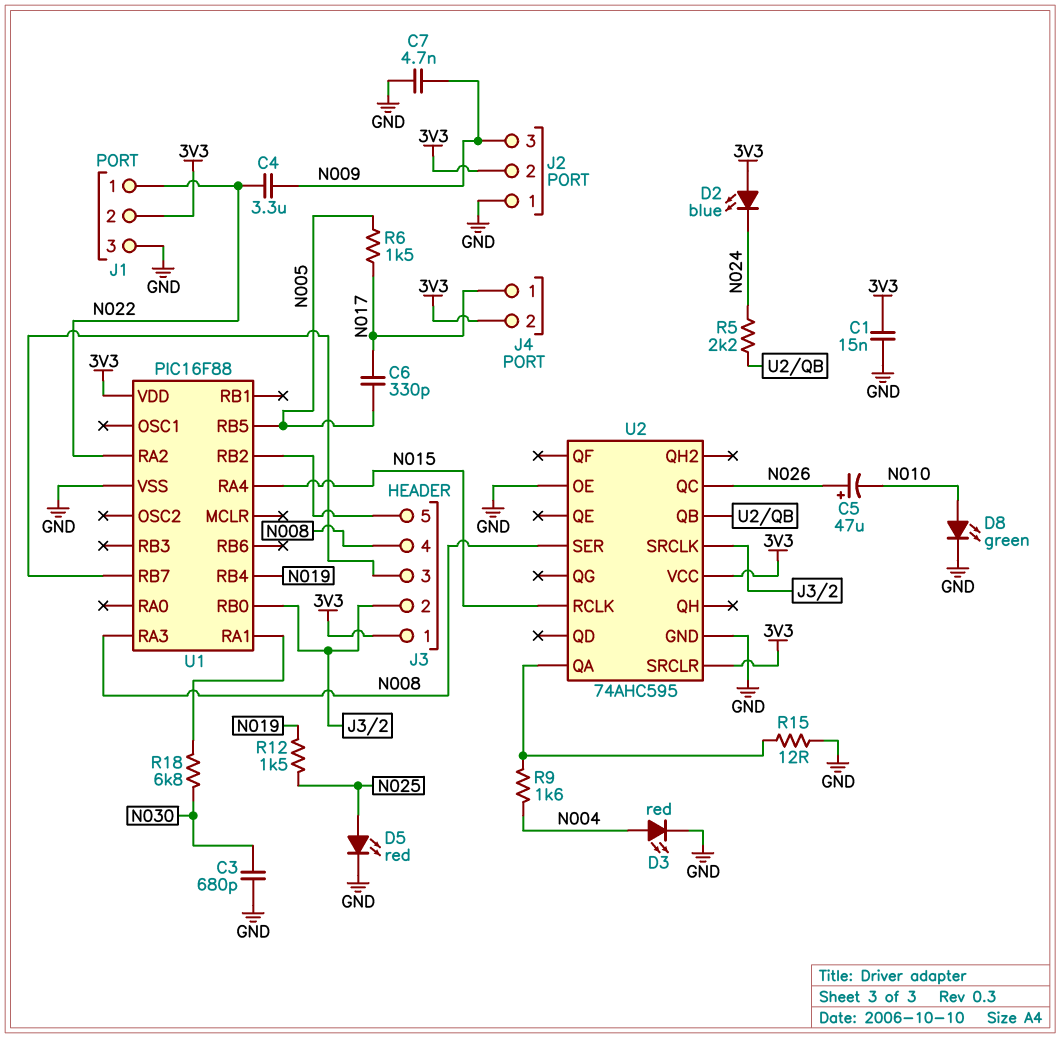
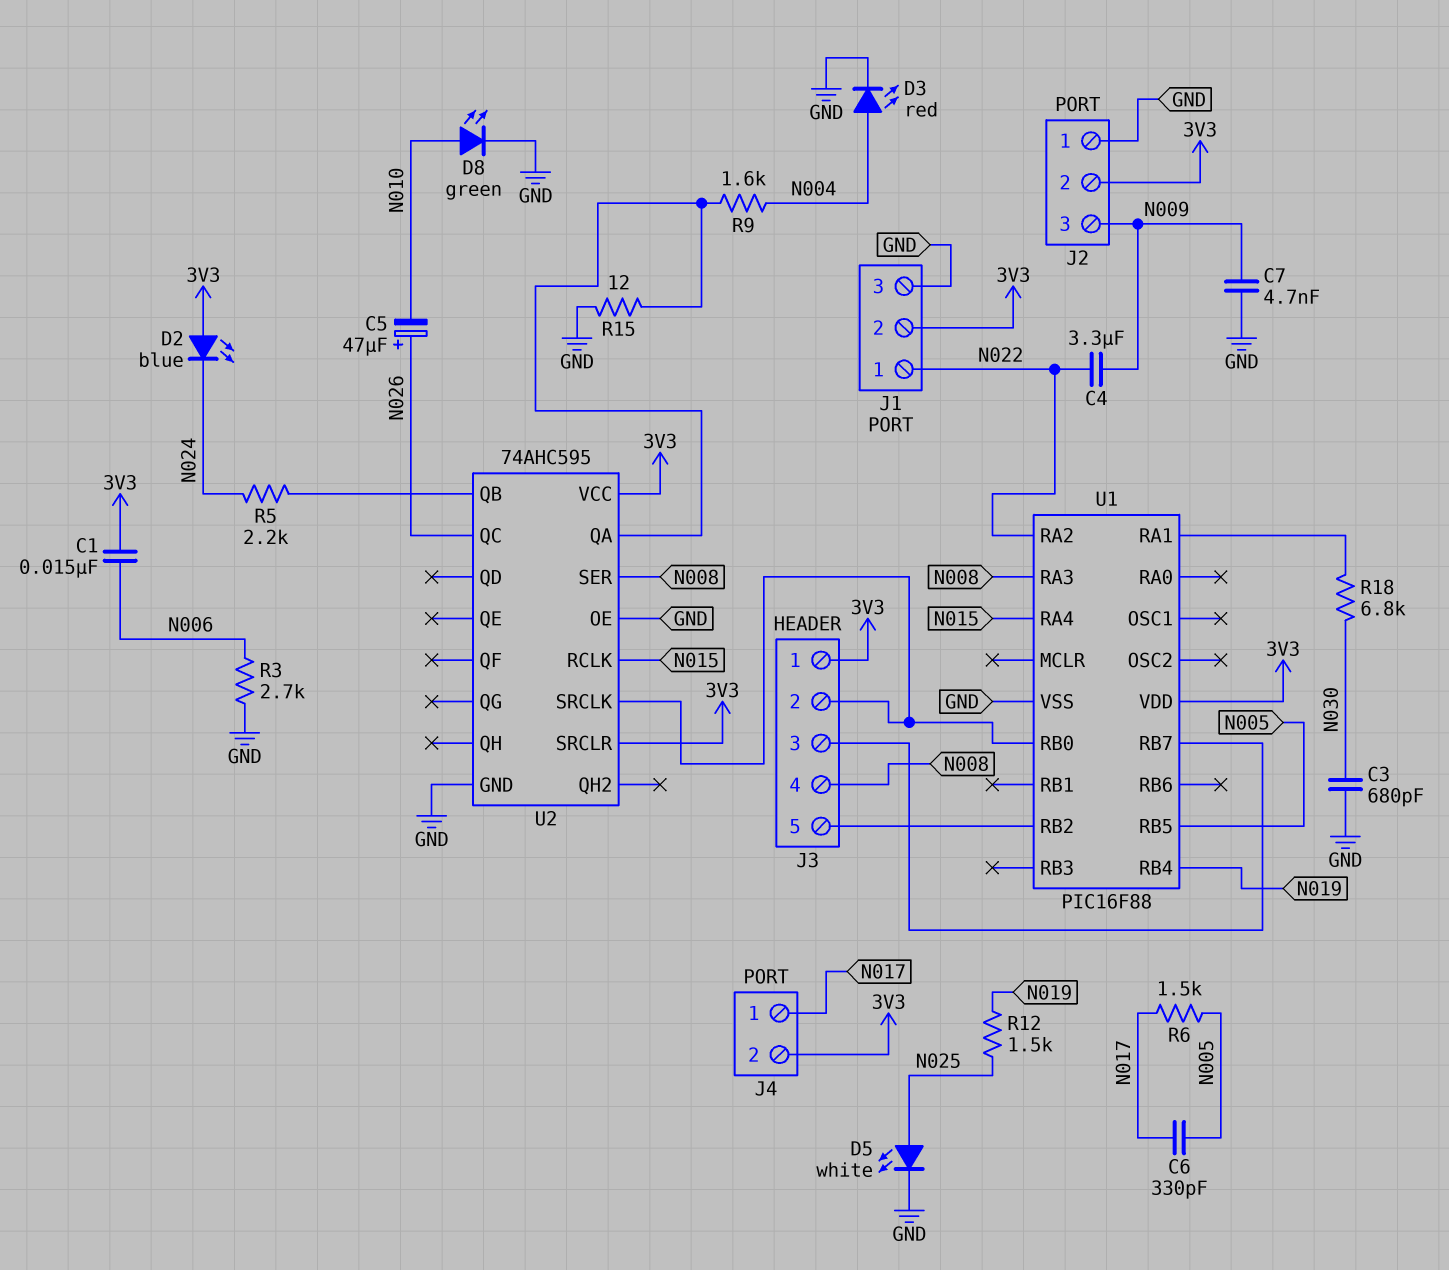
C1: 15nF (3V3, GND) -> 15nF (3V3, N006)
D5: LED red (A N025, K GND) -> LED white (A N025, K GND)
R3: none -> 2.7k (GND, N006)

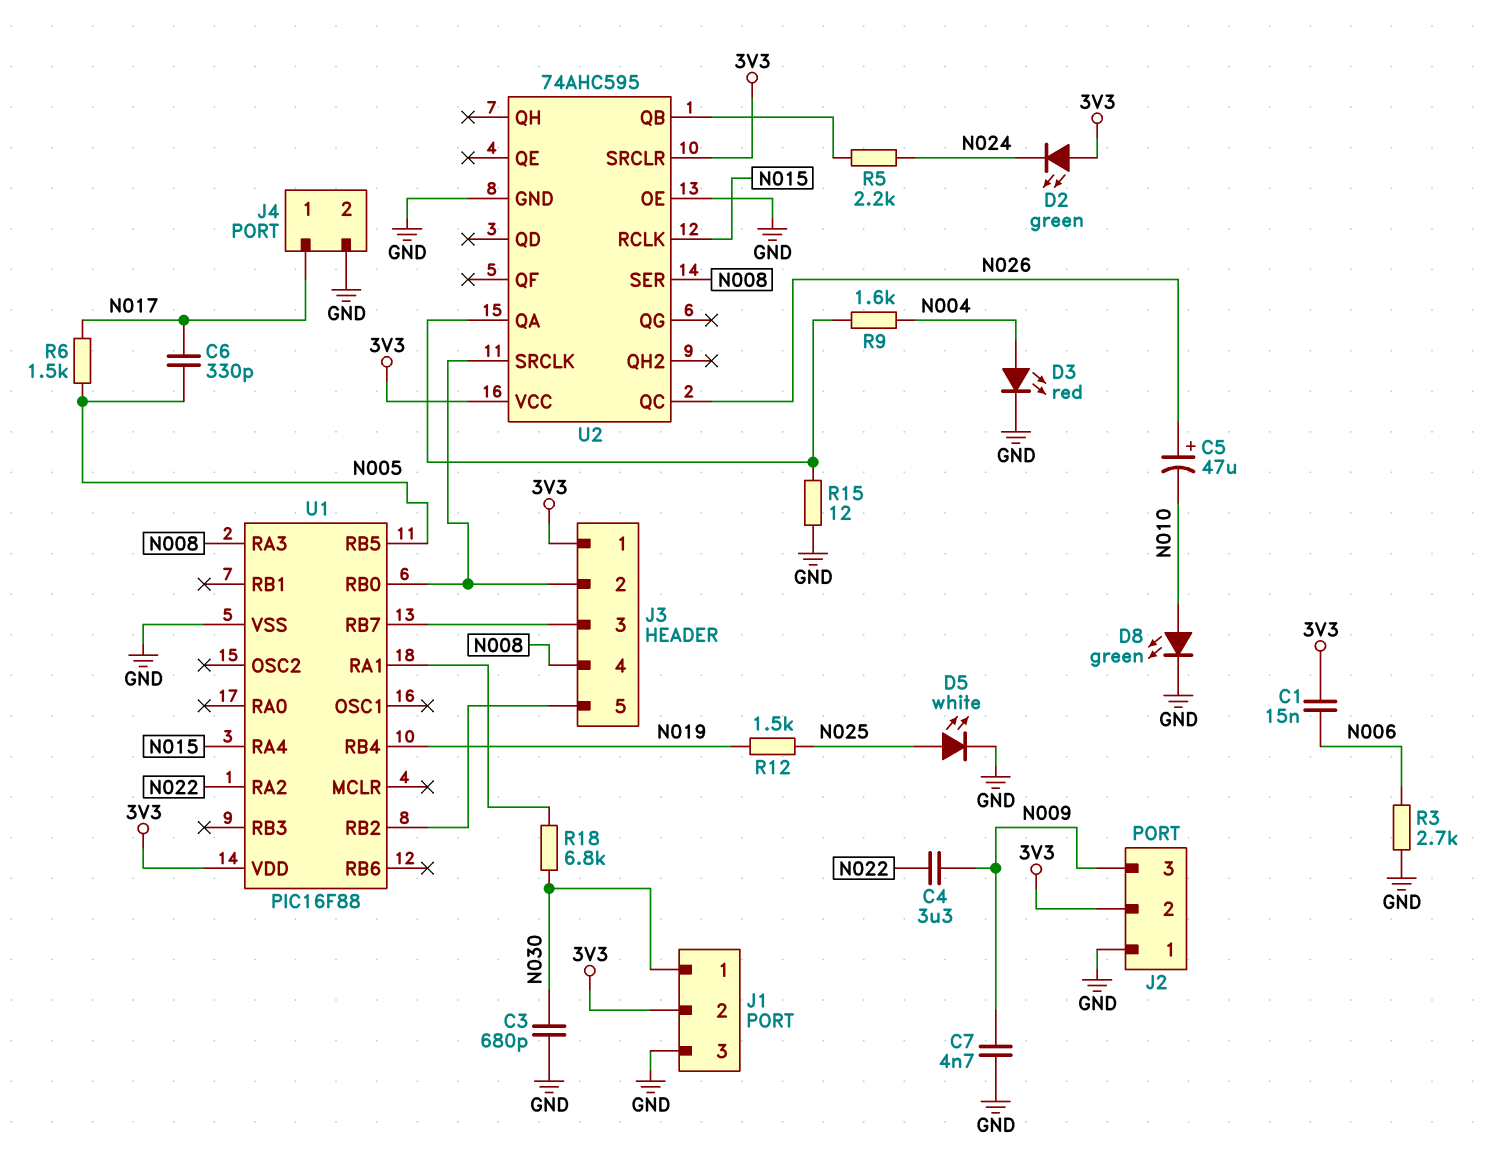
D2: LED blue (A 3V3, K N024) -> LED green (A 3V3, K N024)
J1 pin 1: N022 -> N030
J4 pin 2: 3V3 -> GND

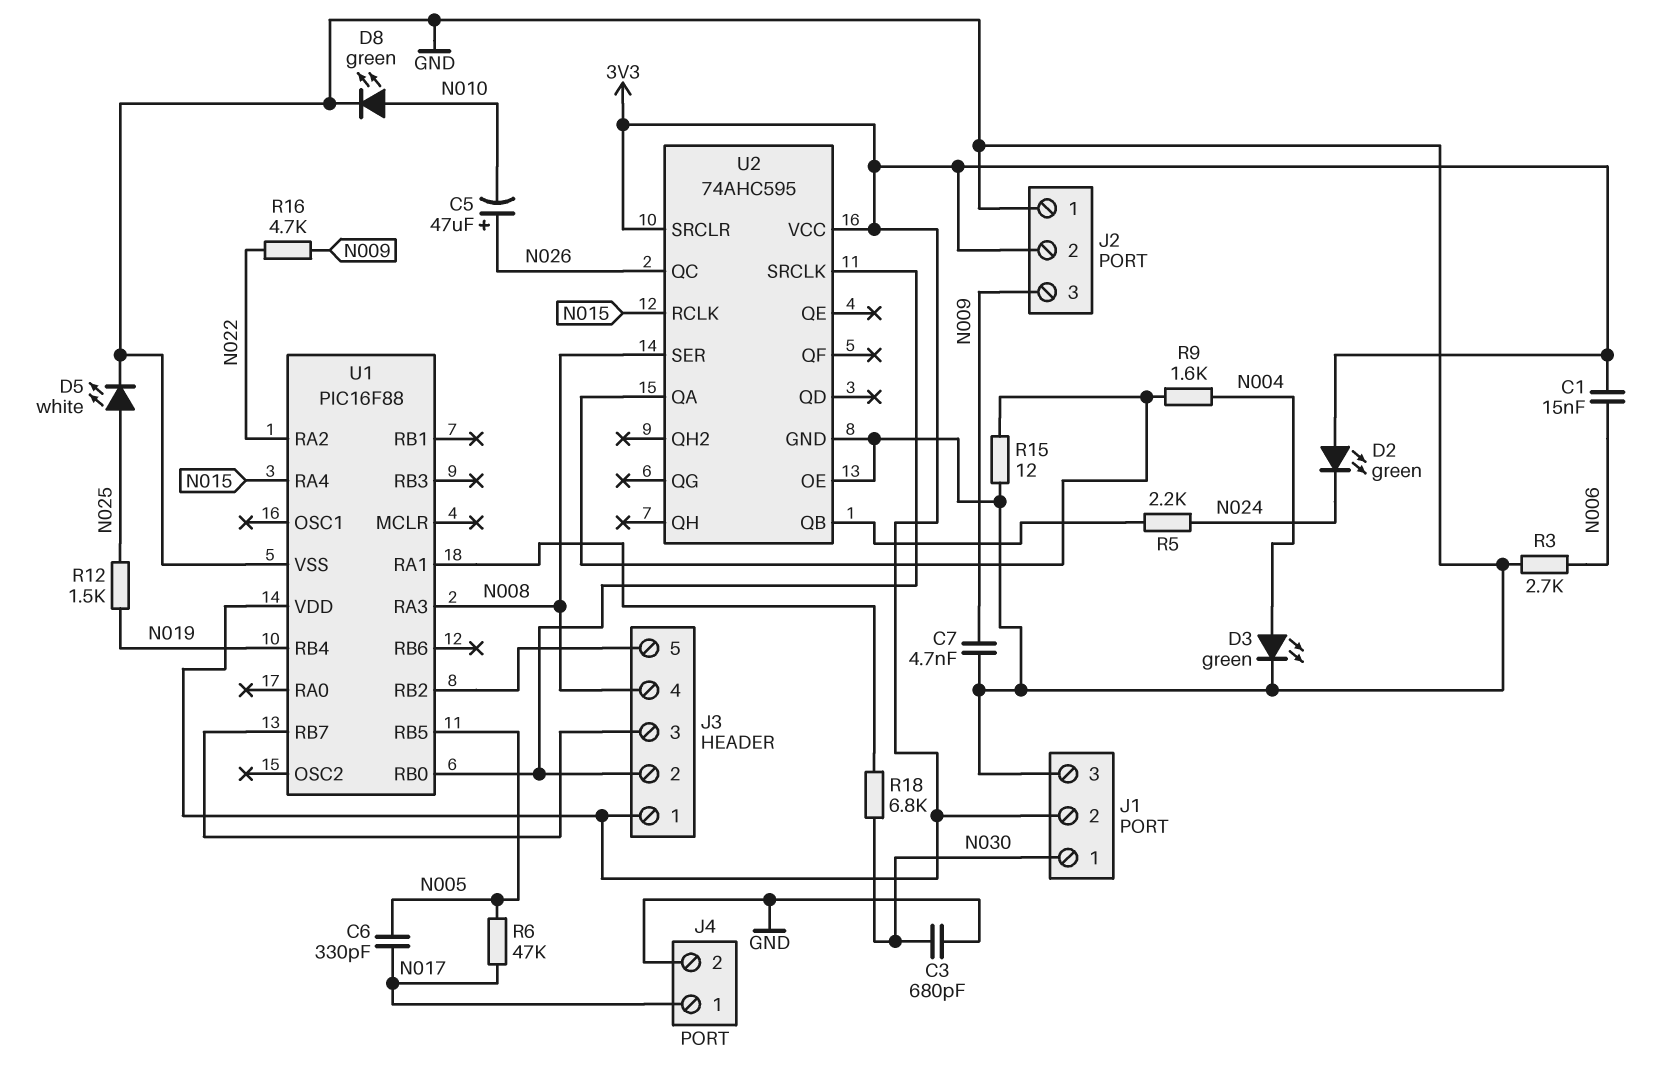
C4: 3.3uF (N009, N022) -> none
D3: LED red (A N004, K GND) -> LED green (A N004, K GND)
R6: 1.5k (N005, N017) -> 47k (N005, N017)
R16: none -> 4.7k (N009, N022)

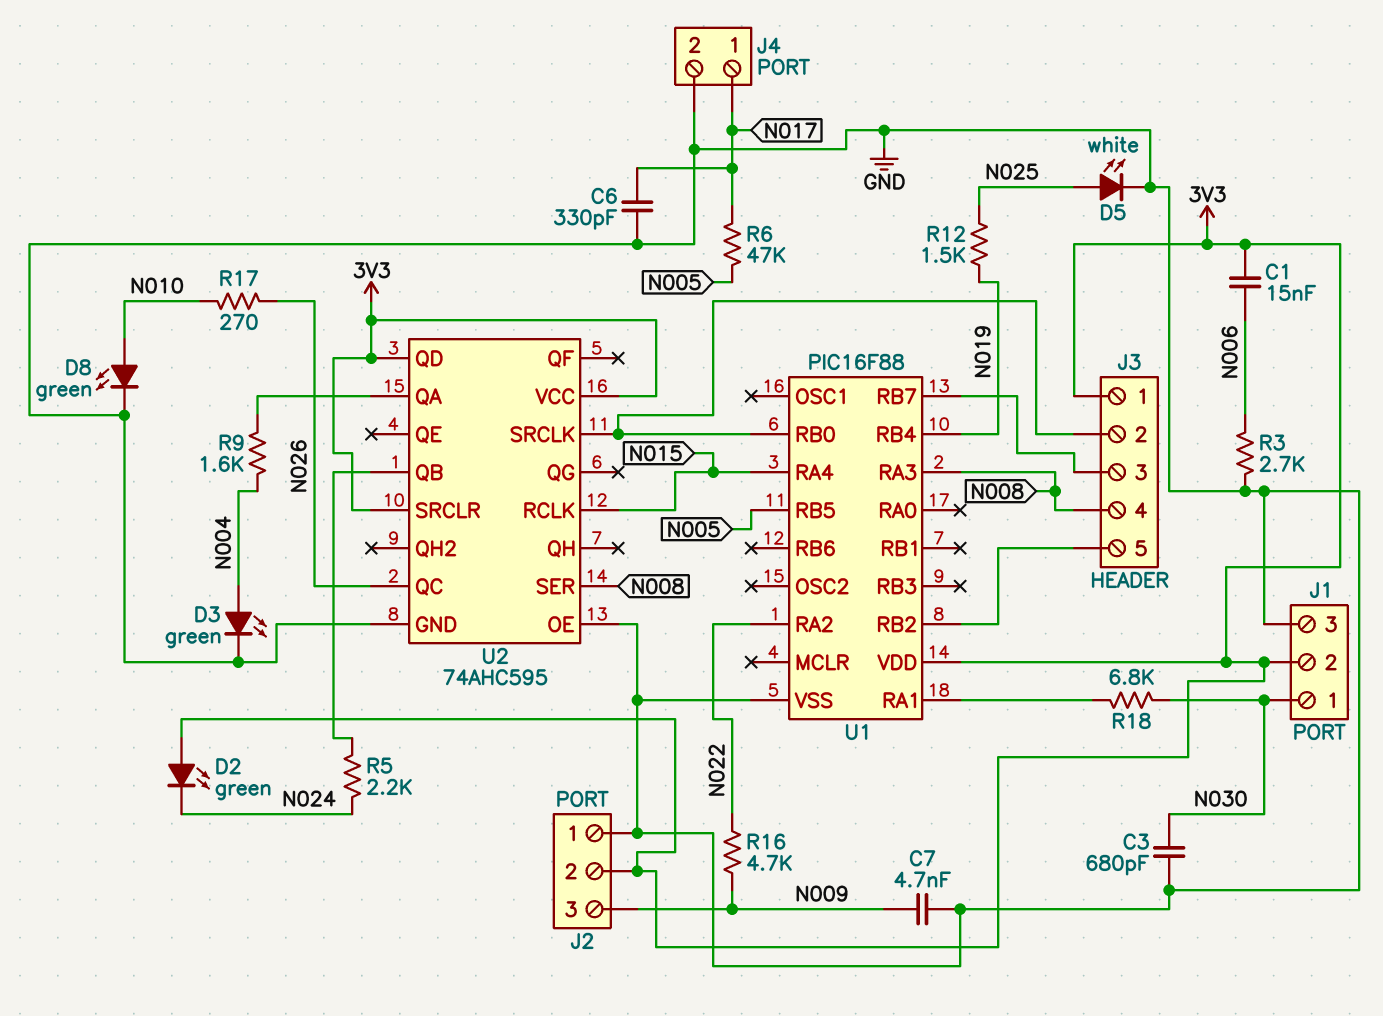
C5: 47uF (plus N026, minus N010) -> none
C6: 330pF (N005, N017) -> 330pF (GND, N017)
R15: 12 (GND, U2/QA) -> none
R17: none -> 270 (N010, N026)
U2 pin QD: none -> 3V3

